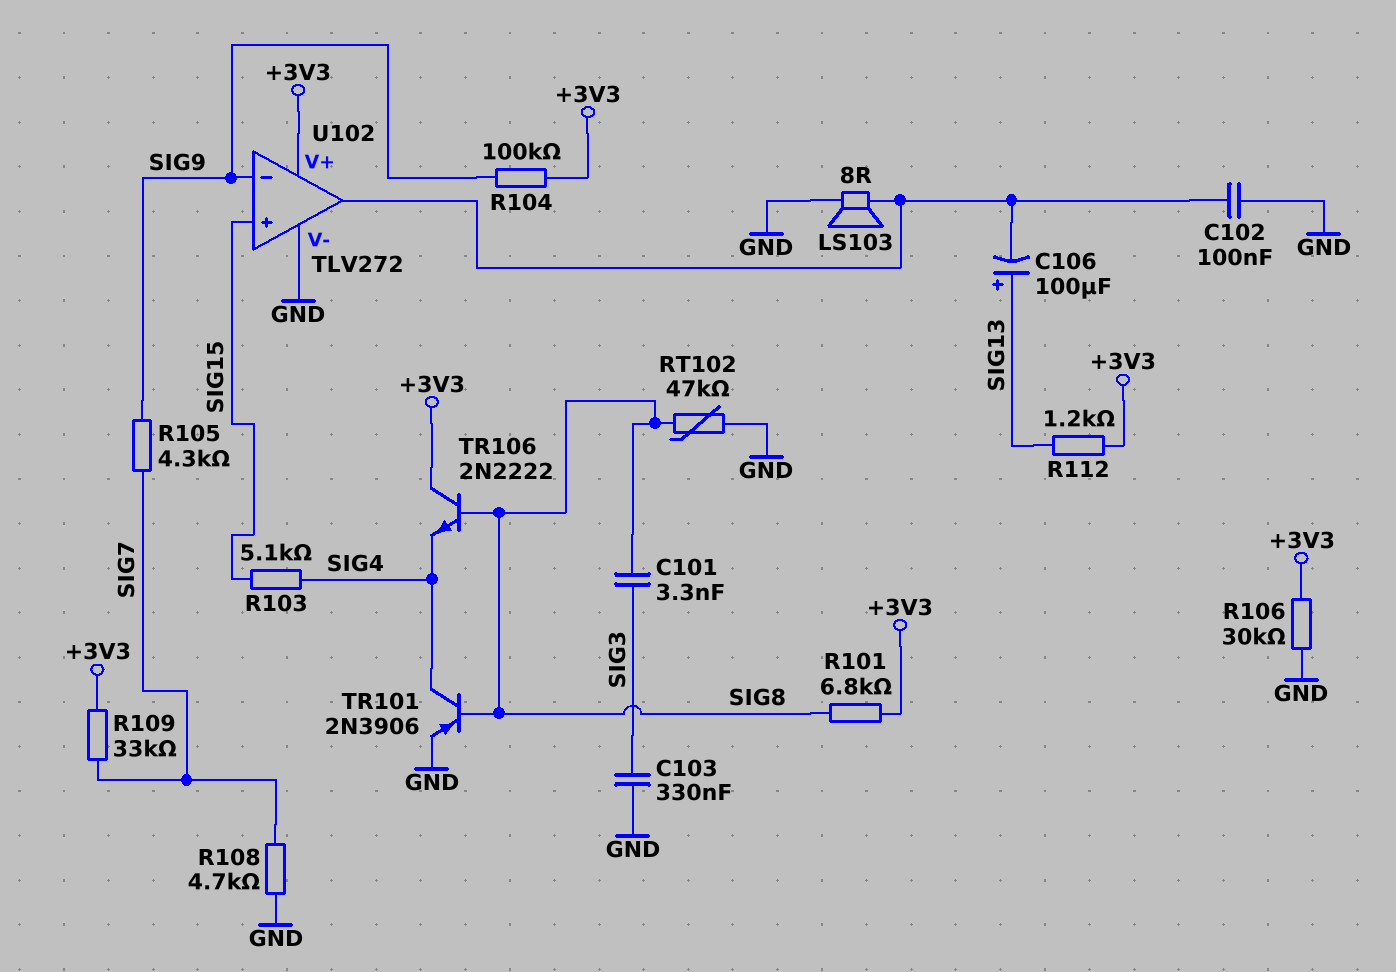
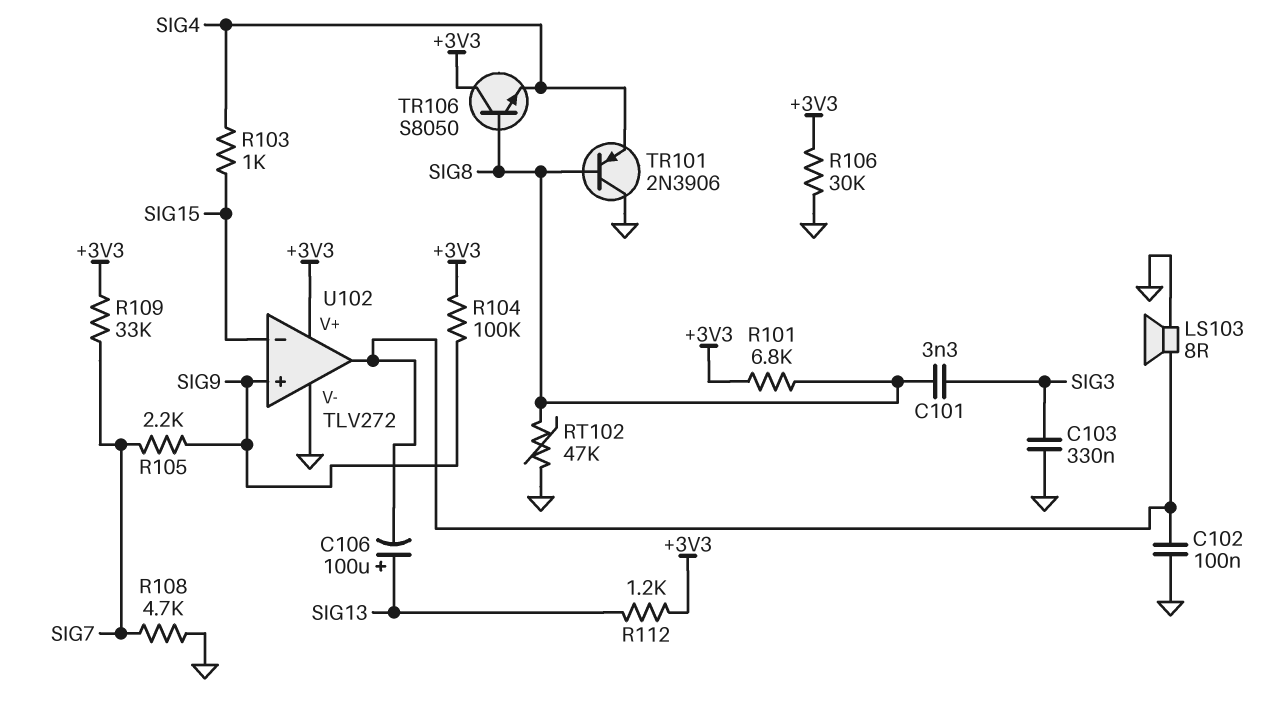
R103: 5.1k (SIG4, SIG15) -> 1k (SIG4, SIG15)
R105: 4.3k (SIG7, SIG9) -> 2.2k (SIG7, SIG9)
TR101: PNP 2N3906 (B SIG8, C SIG4, E GND) -> PNP 2N3906 (B SIG8, C GND, E SIG4)
TR106: NPN 2N2222 (B SIG8, C +3V3, E SIG4) -> NPN S8050 (B SIG8, C +3V3, E SIG4)
U102 pin in+: SIG15 -> SIG9
U102 pin in-: SIG9 -> SIG15

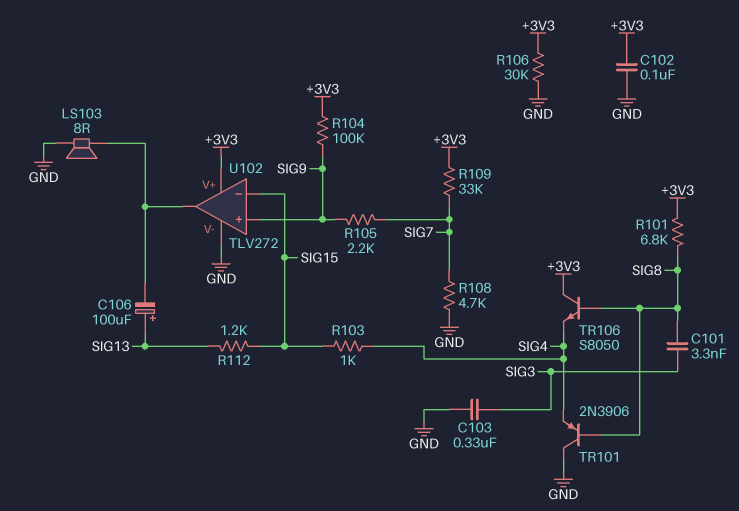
C102: 100nF (GND, U102/out) -> 100nF (+3V3, GND)
R112: 1.2k (+3V3, SIG13) -> 1.2k (SIG13, SIG15)
RT102: 47k (GND, SIG8) -> none

